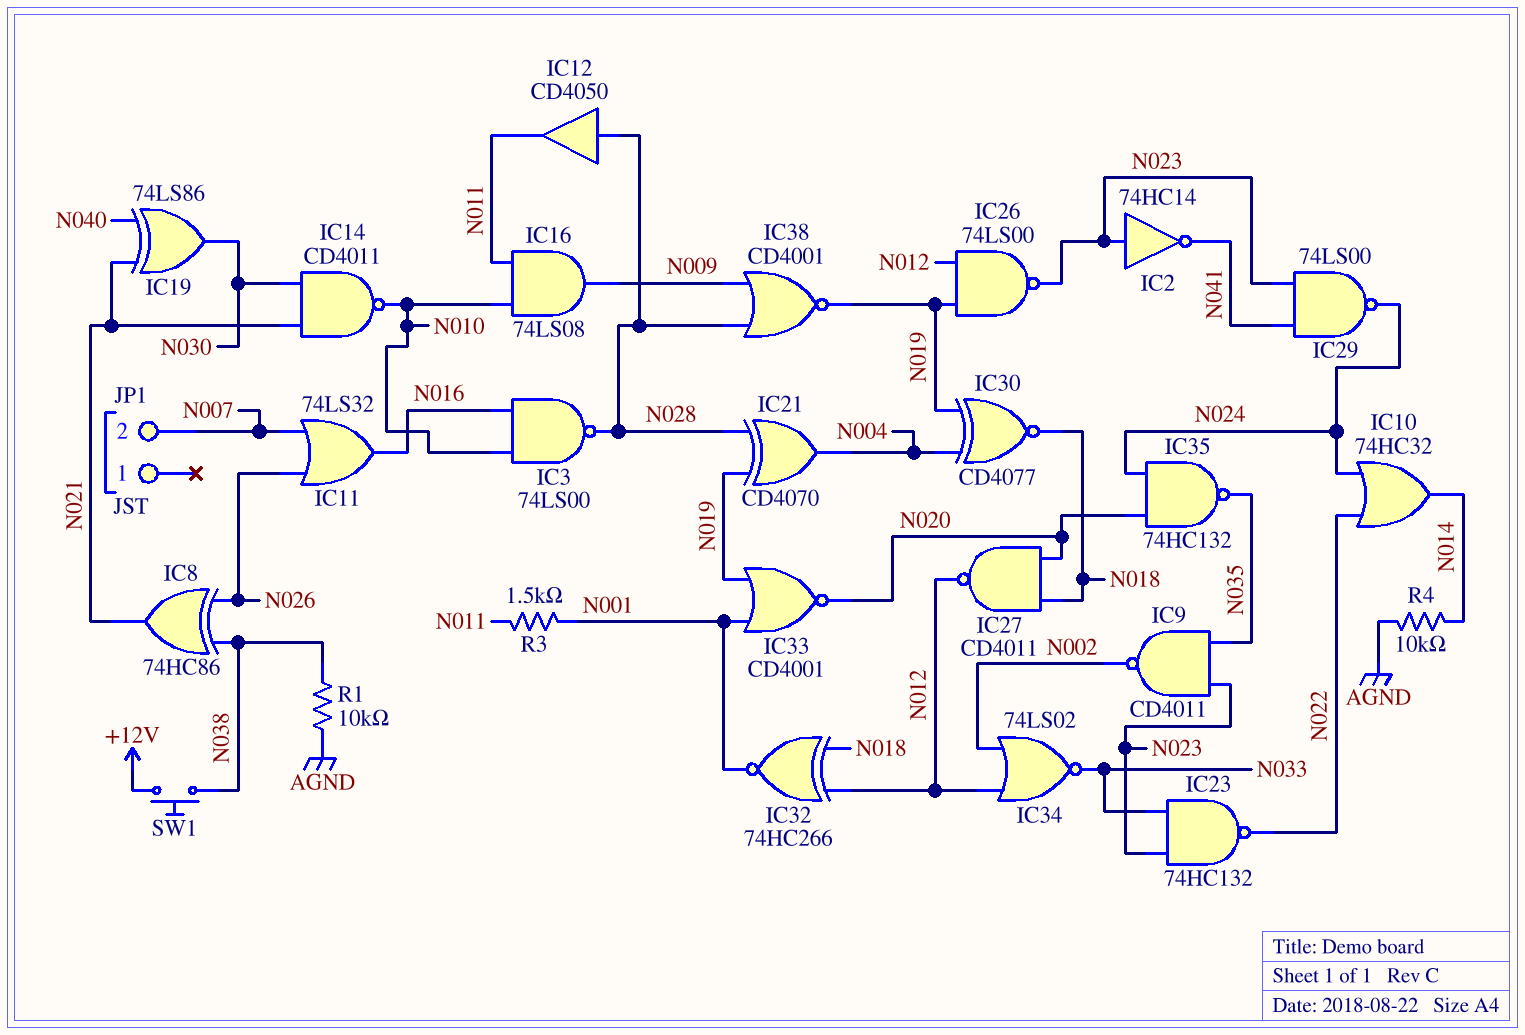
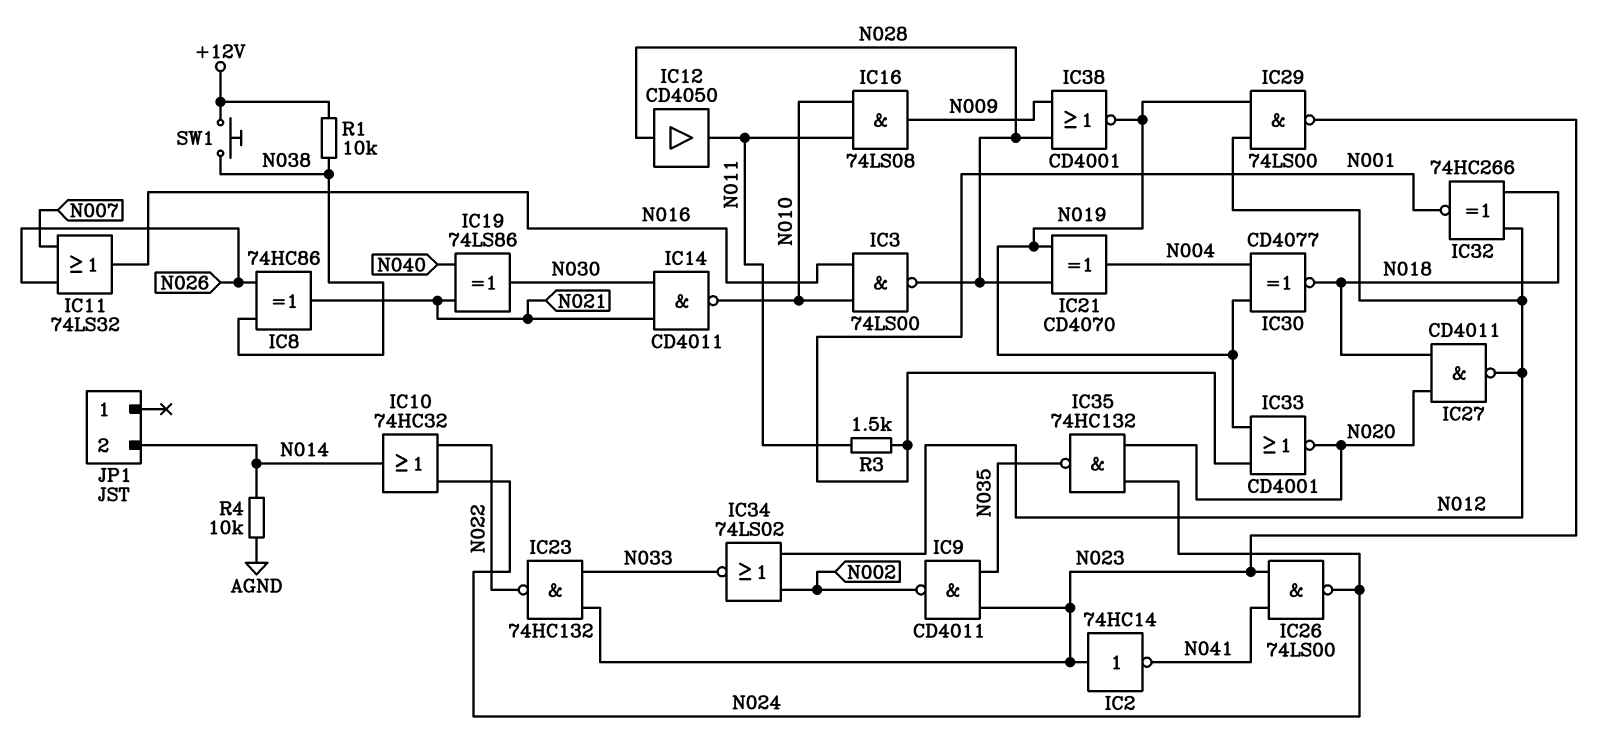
IC26: NAND 74LS00 (in N012, in N019, out N023) -> NAND 74LS00 (in N023, in N041, out N024)
IC29: NAND 74LS00 (in N023, in N041, out N024) -> NAND 74LS00 (in N012, in N019, out N023)
JP1 pin 2: N007 -> N014
R1: 10k (AGND, N038) -> 10k (+12V, N038)

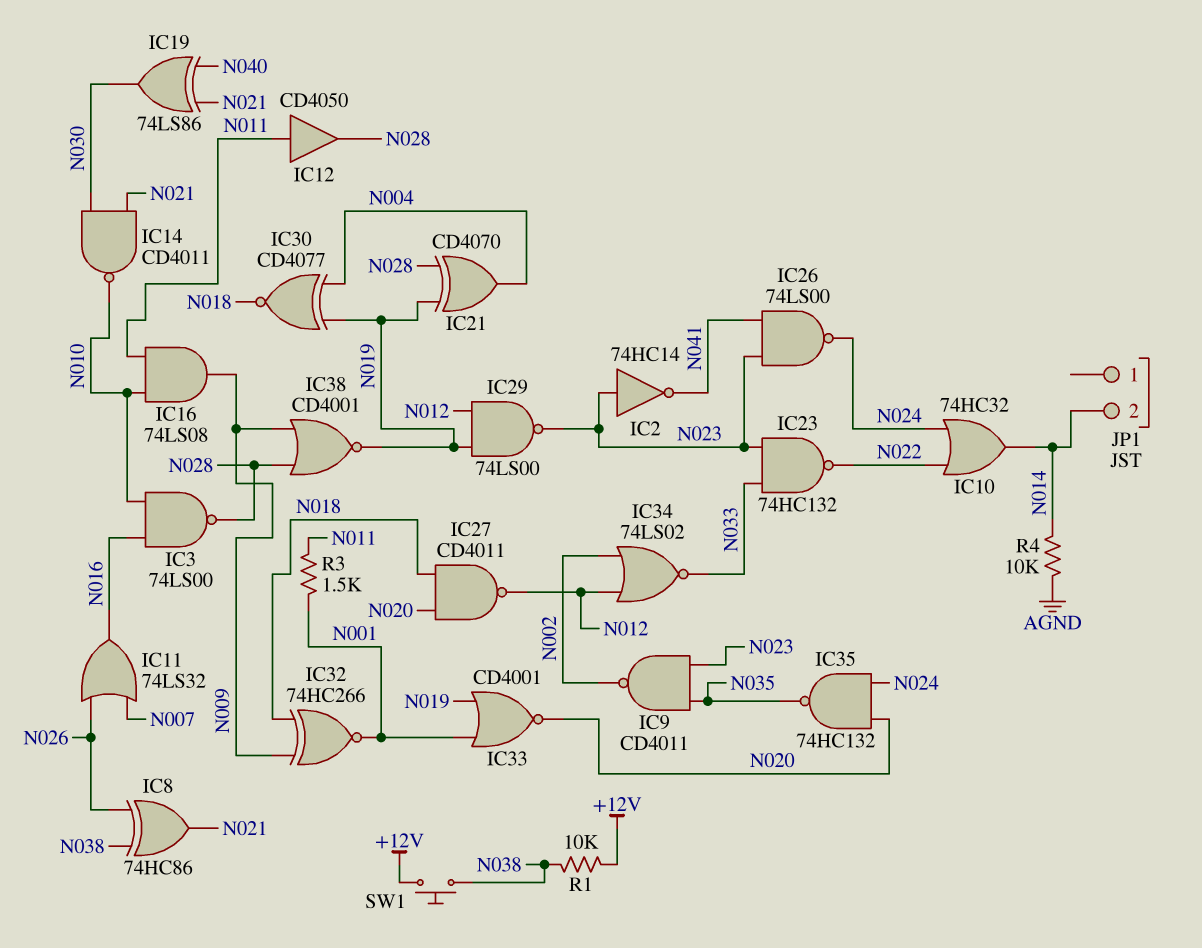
IC12: buffer CD4050 (in N028, out N011) -> buffer CD4050 (in N011, out N028)
IC32: XNOR 74HC266 (in N012, in N018, out N001) -> XNOR 74HC266 (in N009, in N018, out N001)

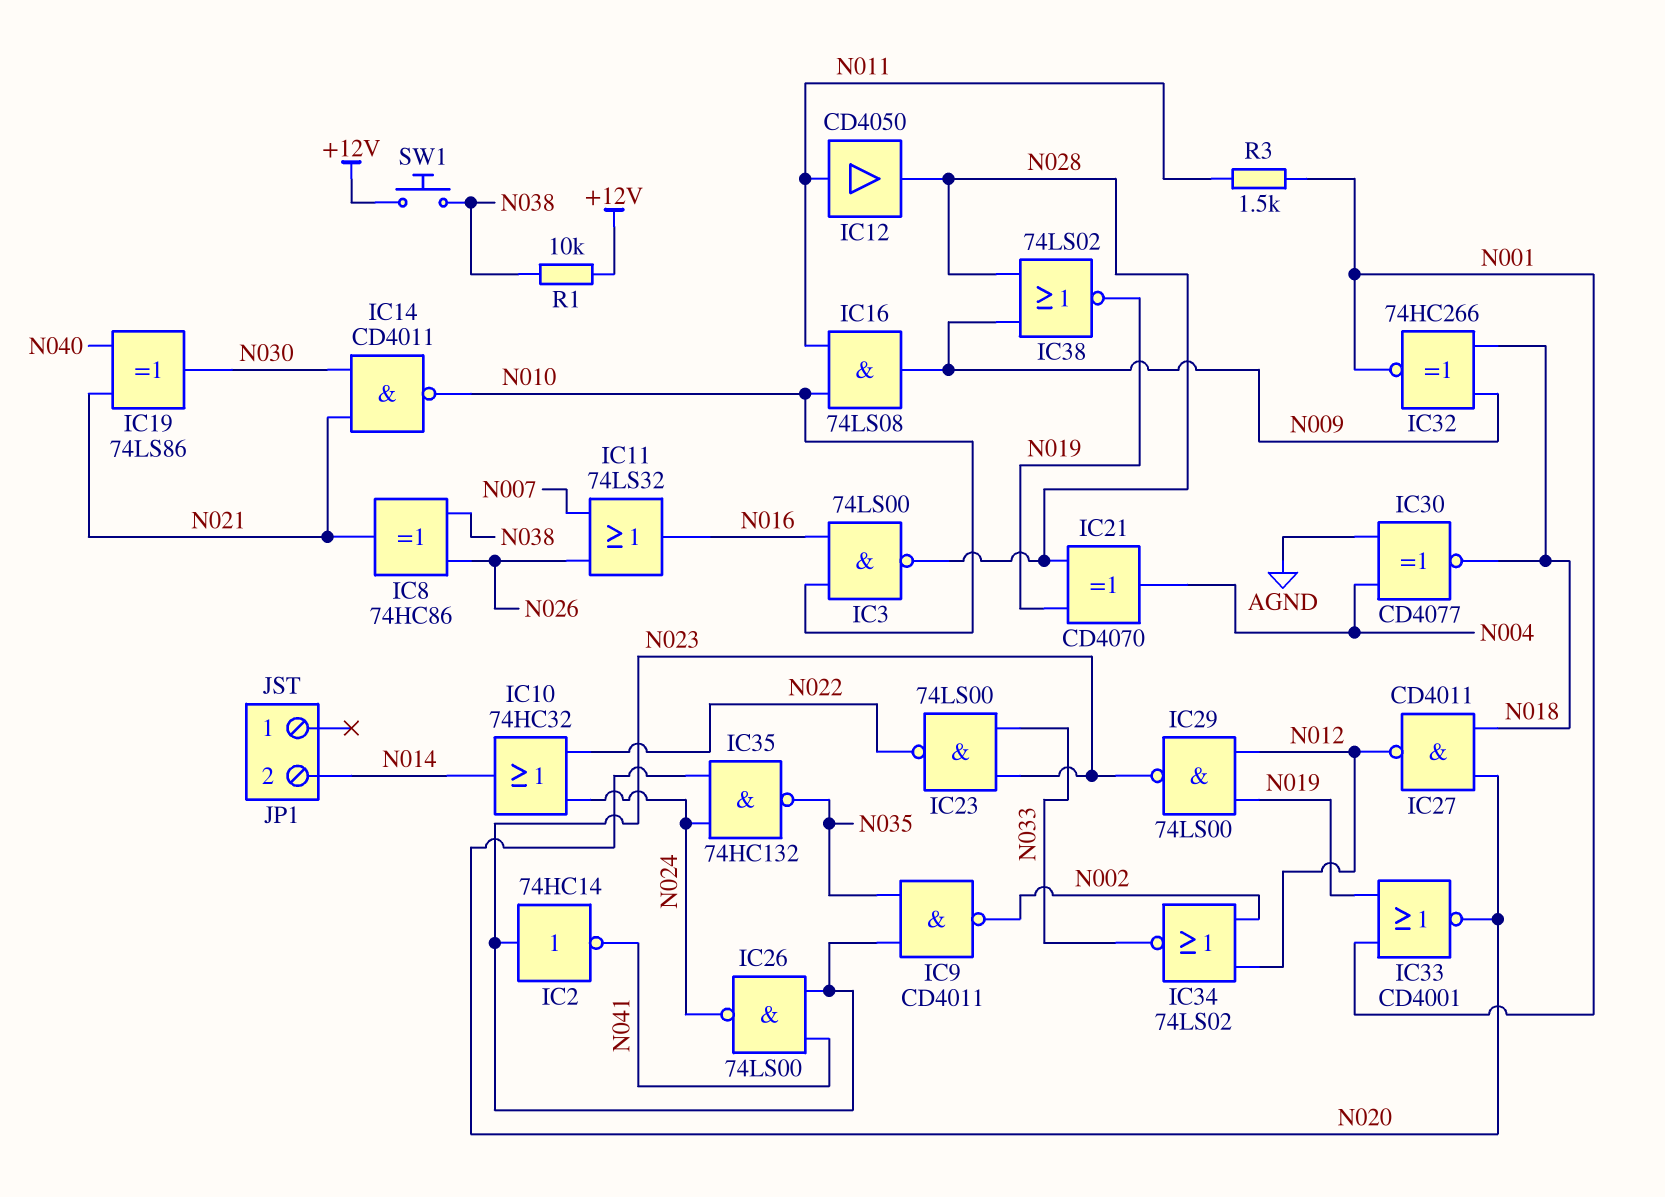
IC23: NAND 74HC132 (in N023, in N033, out N022) -> NAND 74LS00 (in N023, in N033, out N022)
IC30: XNOR CD4077 (in N004, in N019, out N018) -> XNOR CD4077 (in AGND, in N004, out N018)
IC38: NOR CD4001 (in N009, in N028, out N019) -> NOR 74LS02 (in N009, in N028, out N019)
R4: 10k (AGND, N014) -> none

